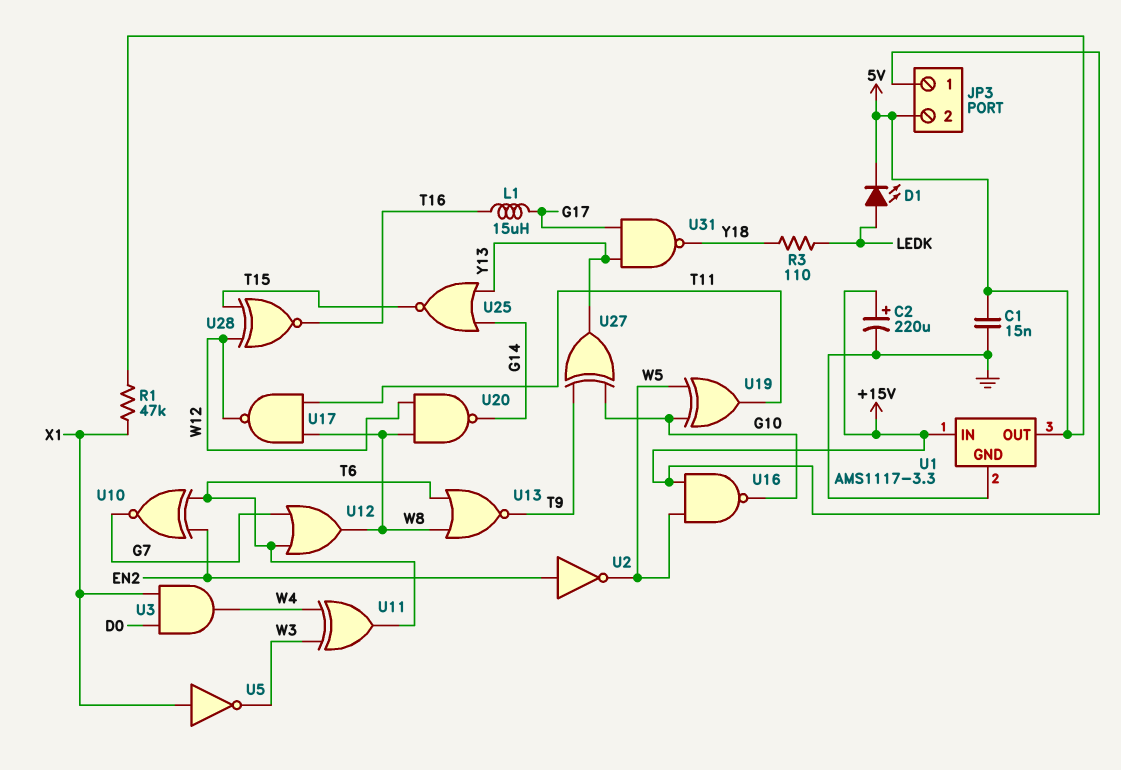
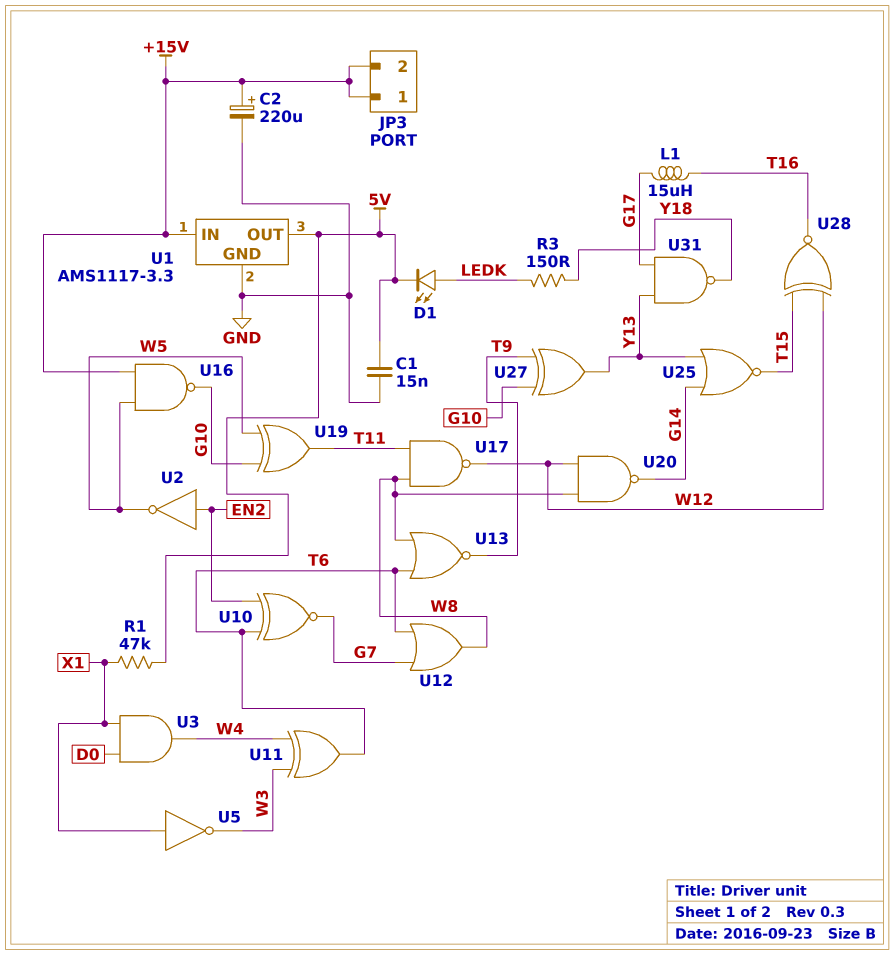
JP3 pin 2: 5V -> +15V
R3: 110 (LEDK, Y18) -> 150 (LEDK, Y18)

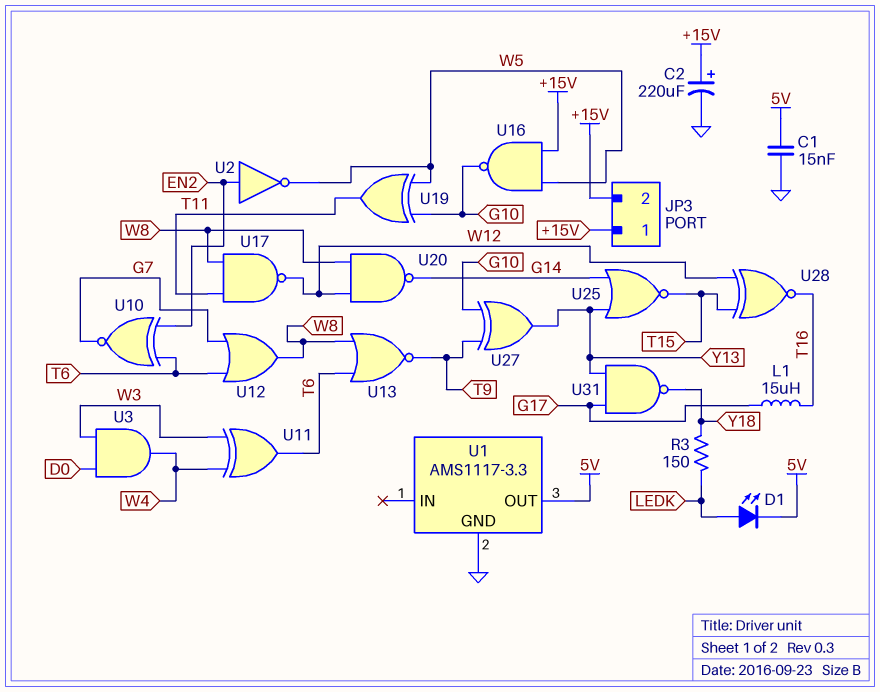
R1: 47k (5V, X1) -> none
U1 pin IN: +15V -> none
U3: AND (in D0, in X1, out W4) -> AND (in D0, in W3, out W4)
U5: NOT (in X1, out W3) -> none

